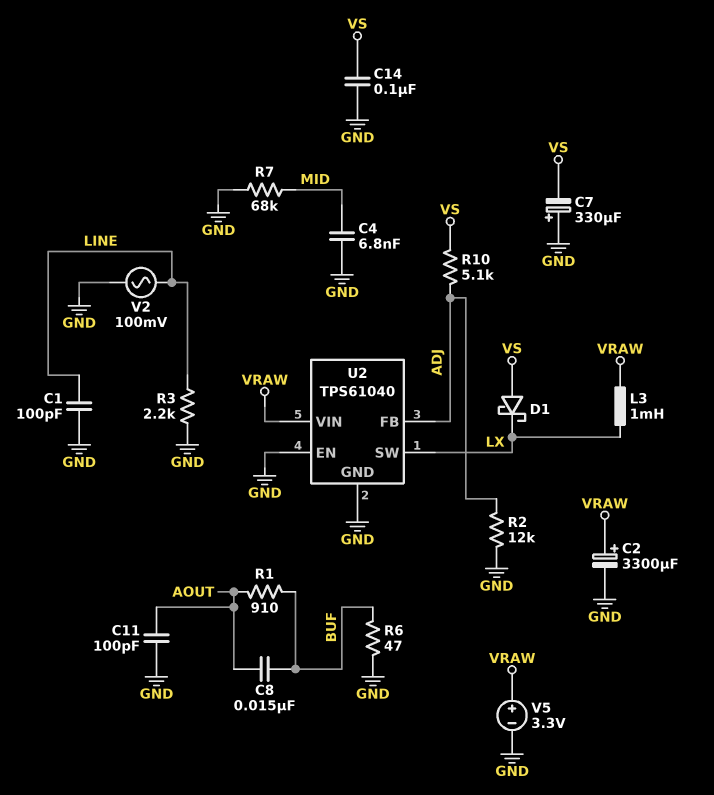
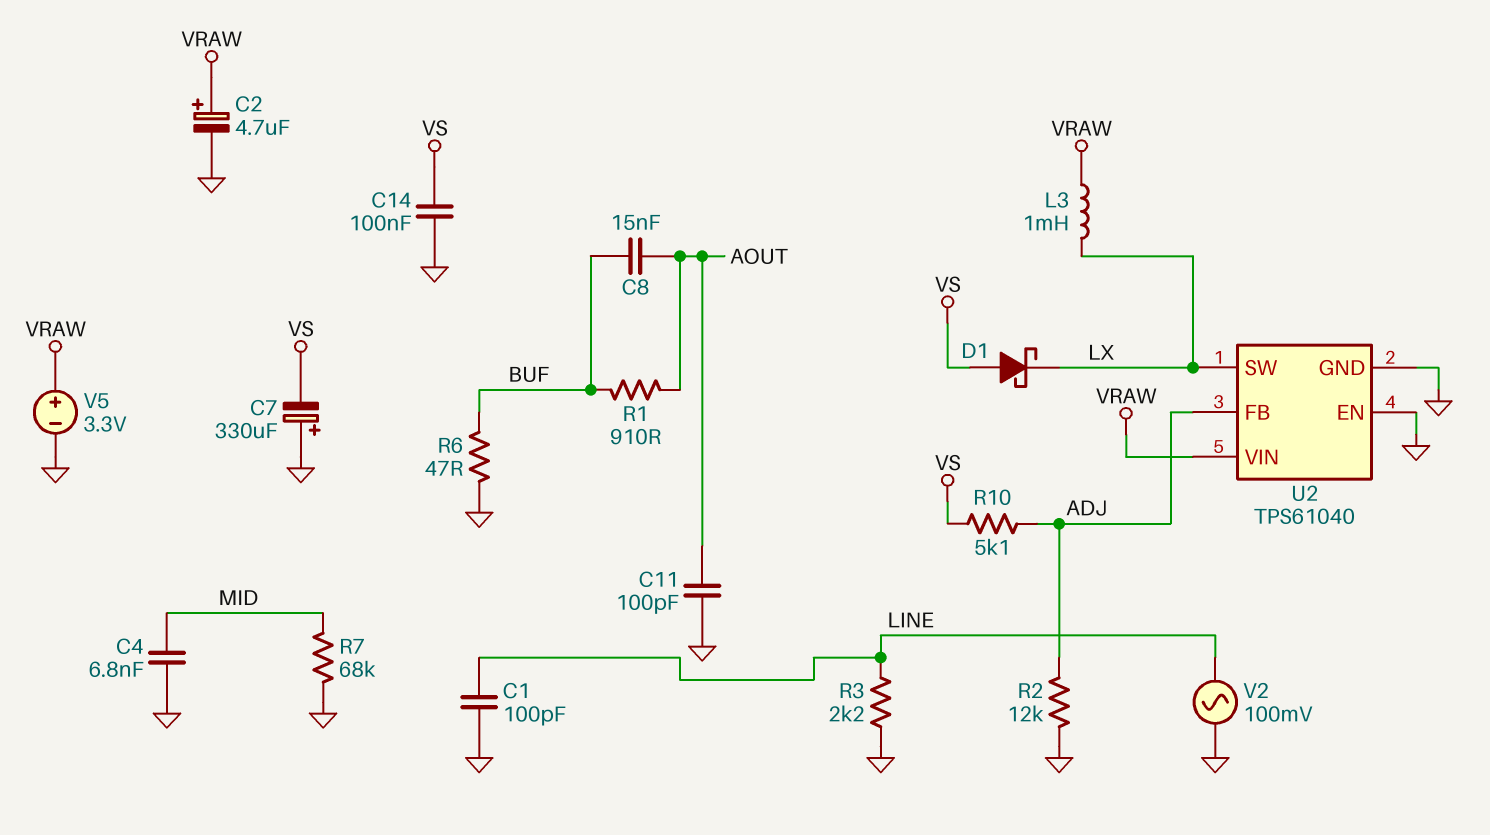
C2: 3300uF (plus VRAW, minus GND) -> 4.7uF (plus VRAW, minus GND)

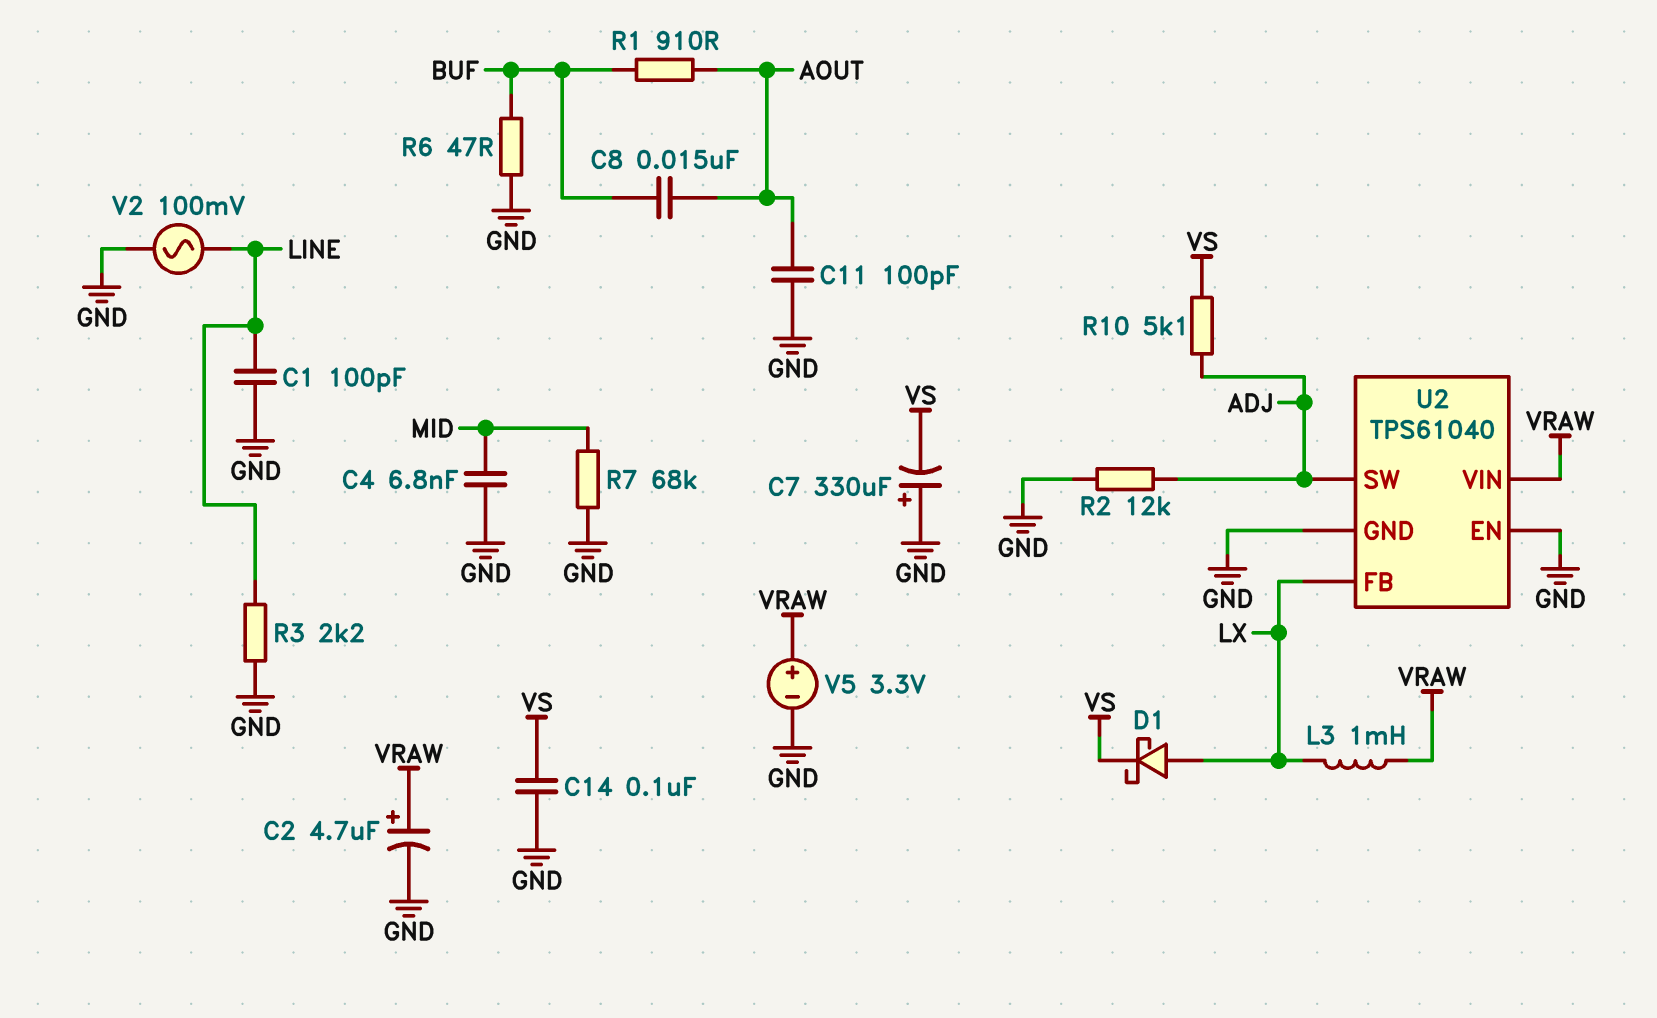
D1: schottky (A VS, K LX) -> schottky (A LX, K VS)
U2 pin FB: ADJ -> LX
U2 pin SW: LX -> ADJ

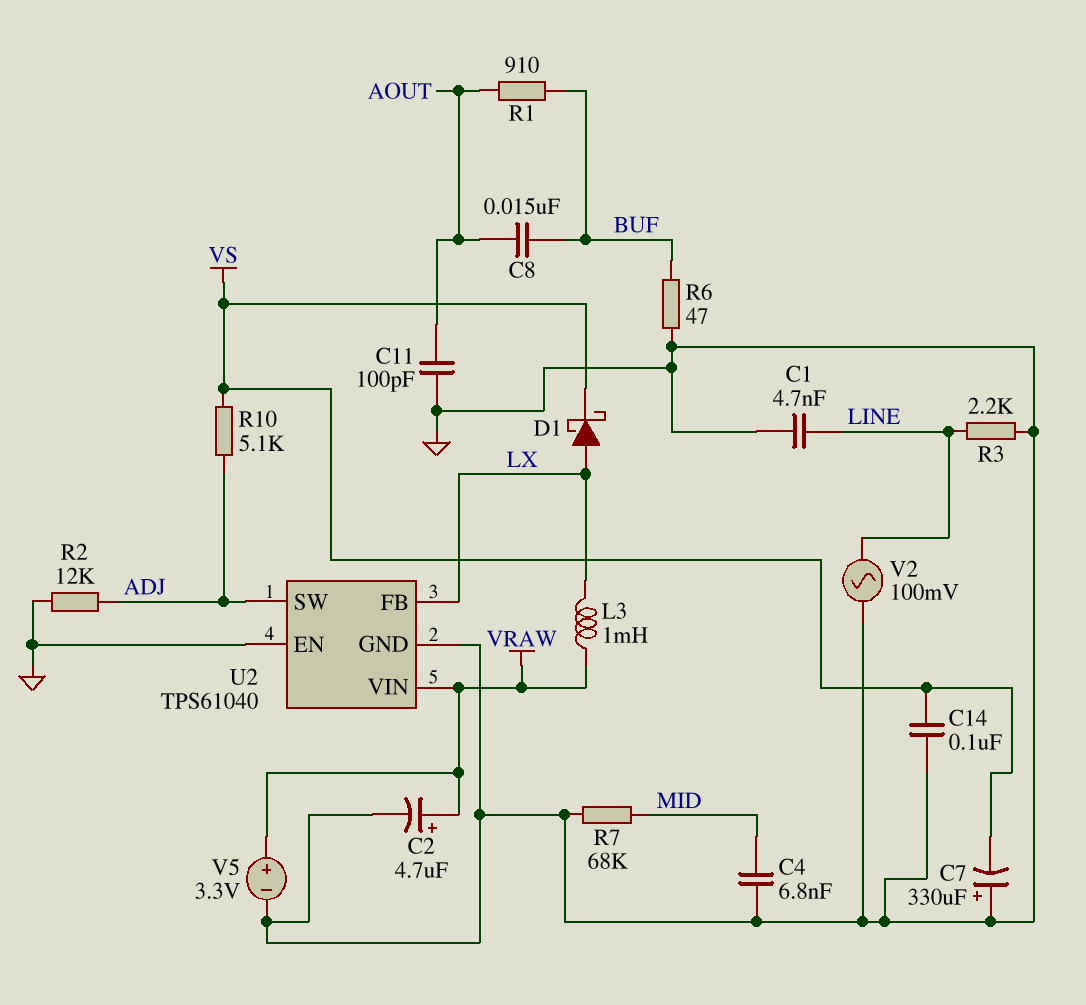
C1: 100pF (GND, LINE) -> 4.7nF (GND, LINE)

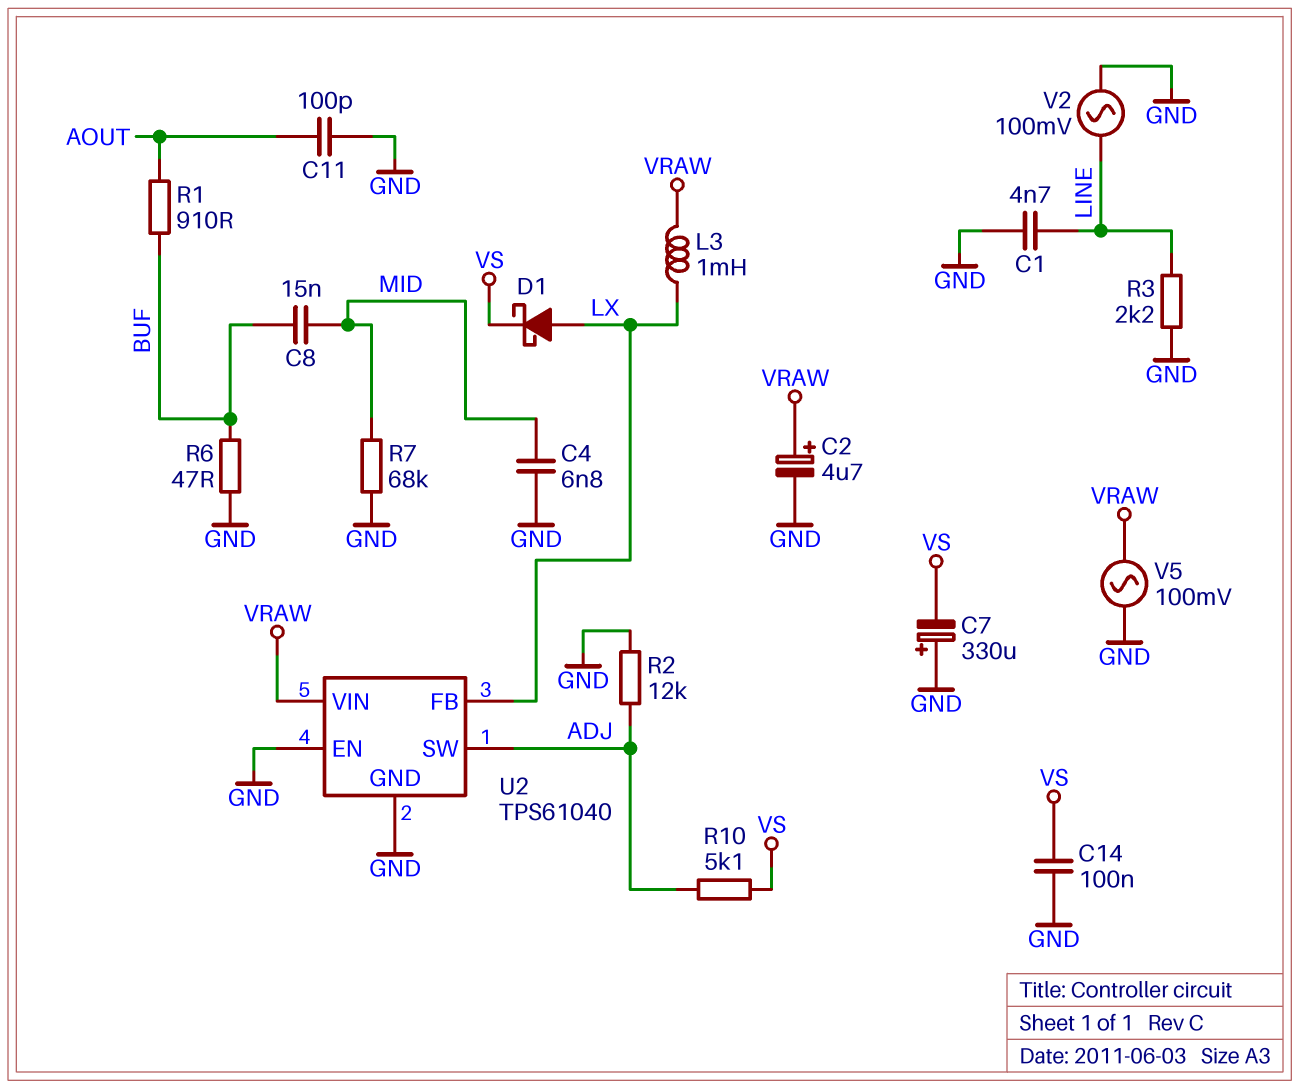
C8: 15nF (AOUT, BUF) -> 15nF (BUF, MID)
V5: 3.3V (plus VRAW, minus GND) -> AC 100mV (GND, VRAW)

